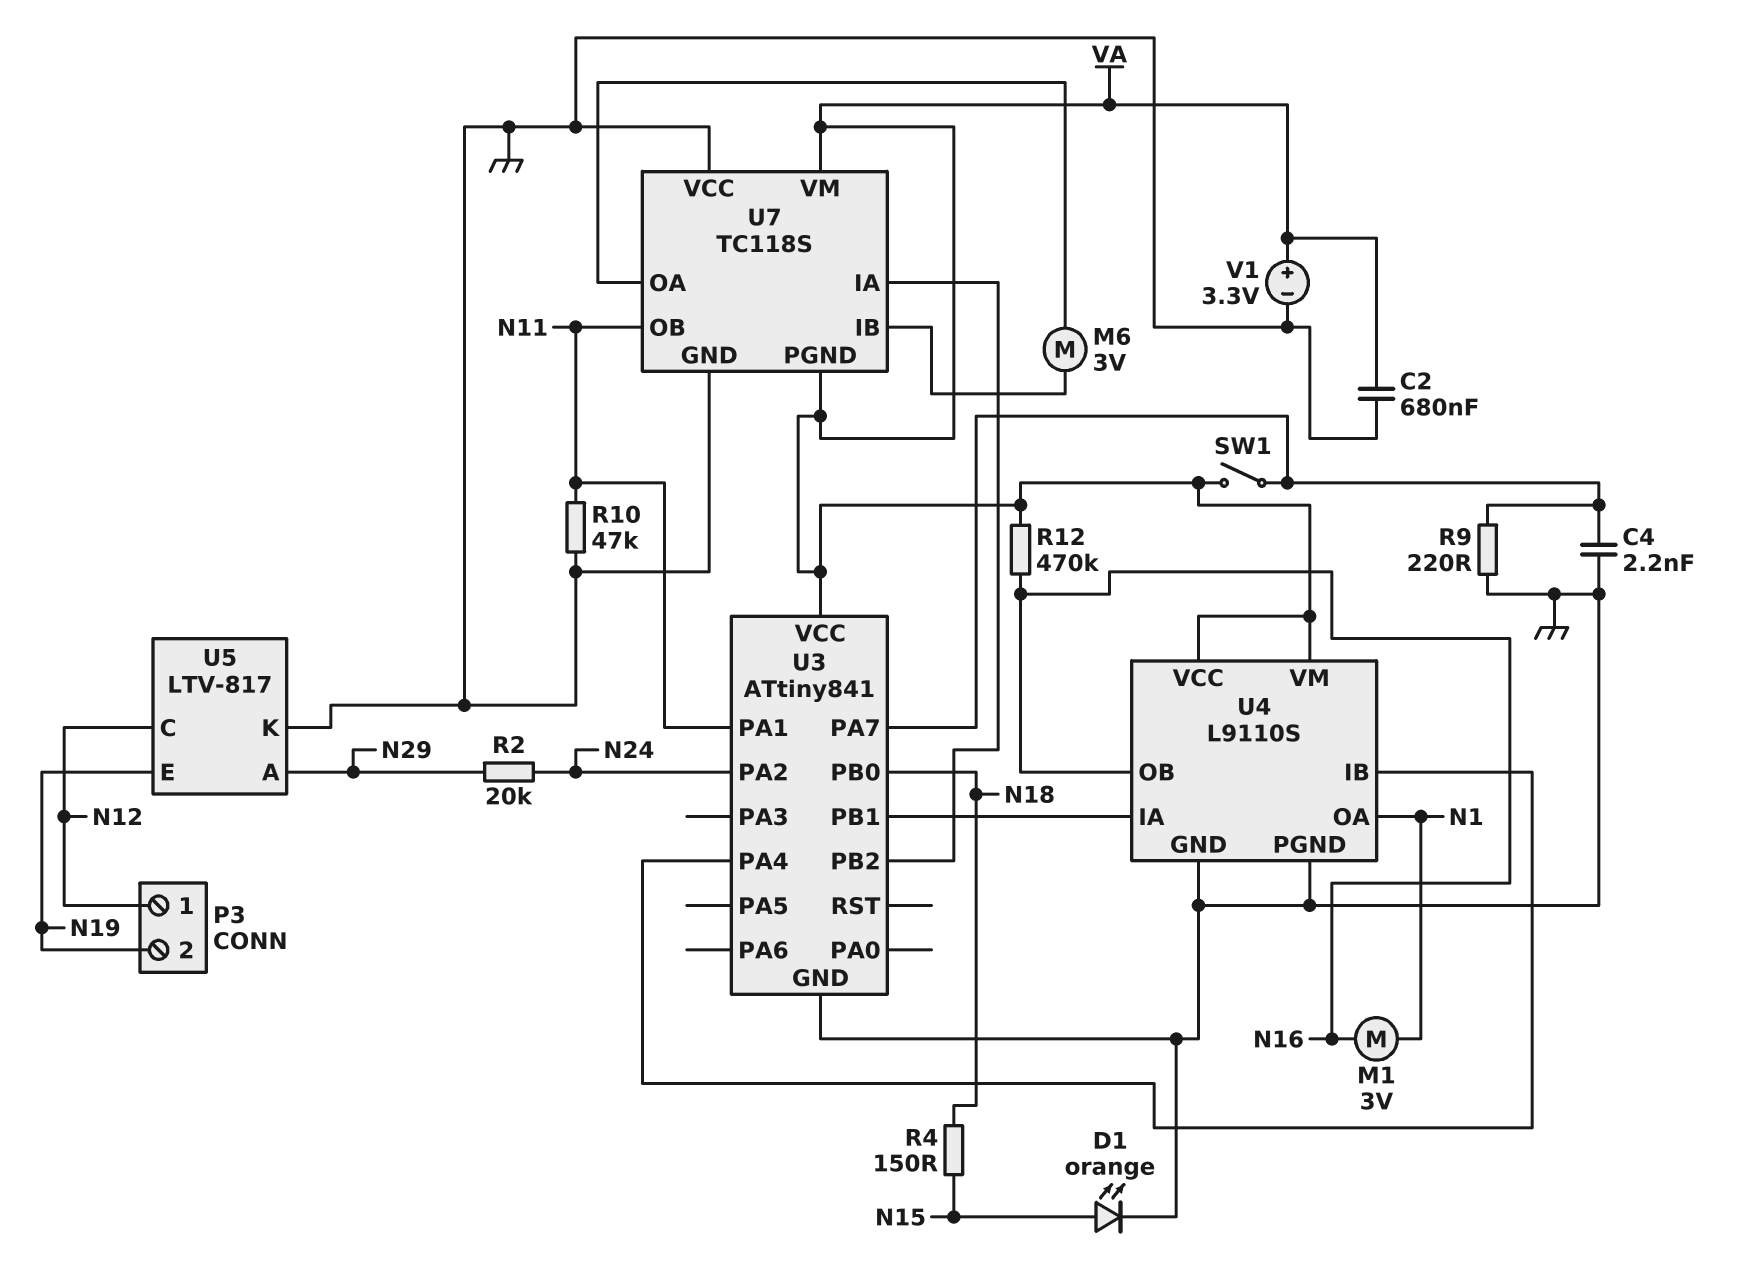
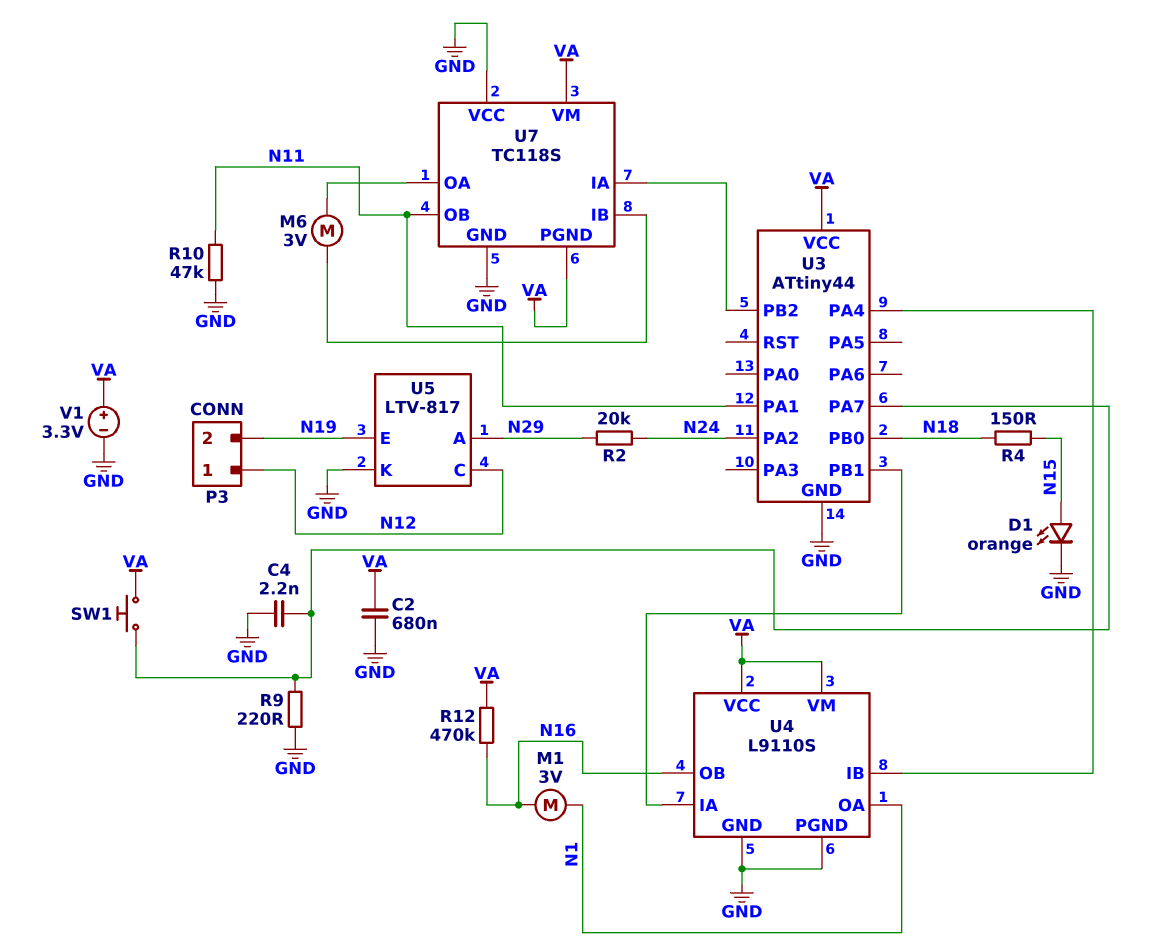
SW1: switch (U3/PA7, VA) -> button (U3/PA7, VA)
U3: ATtiny841 -> ATtiny44

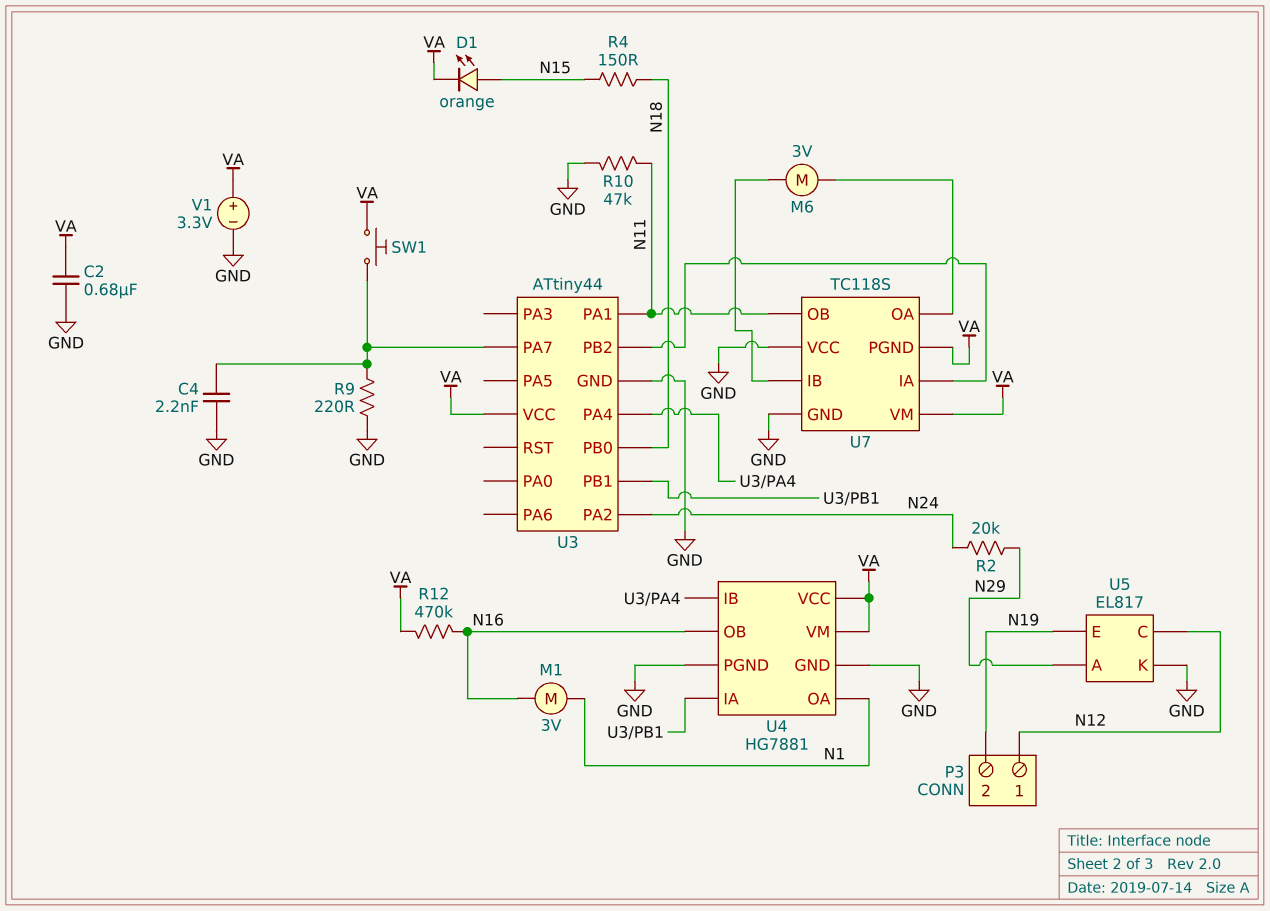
D1: LED orange (A N15, K GND) -> LED orange (A N15, K VA)
U4: L9110S -> HG7881
U5: LTV-817 -> EL817

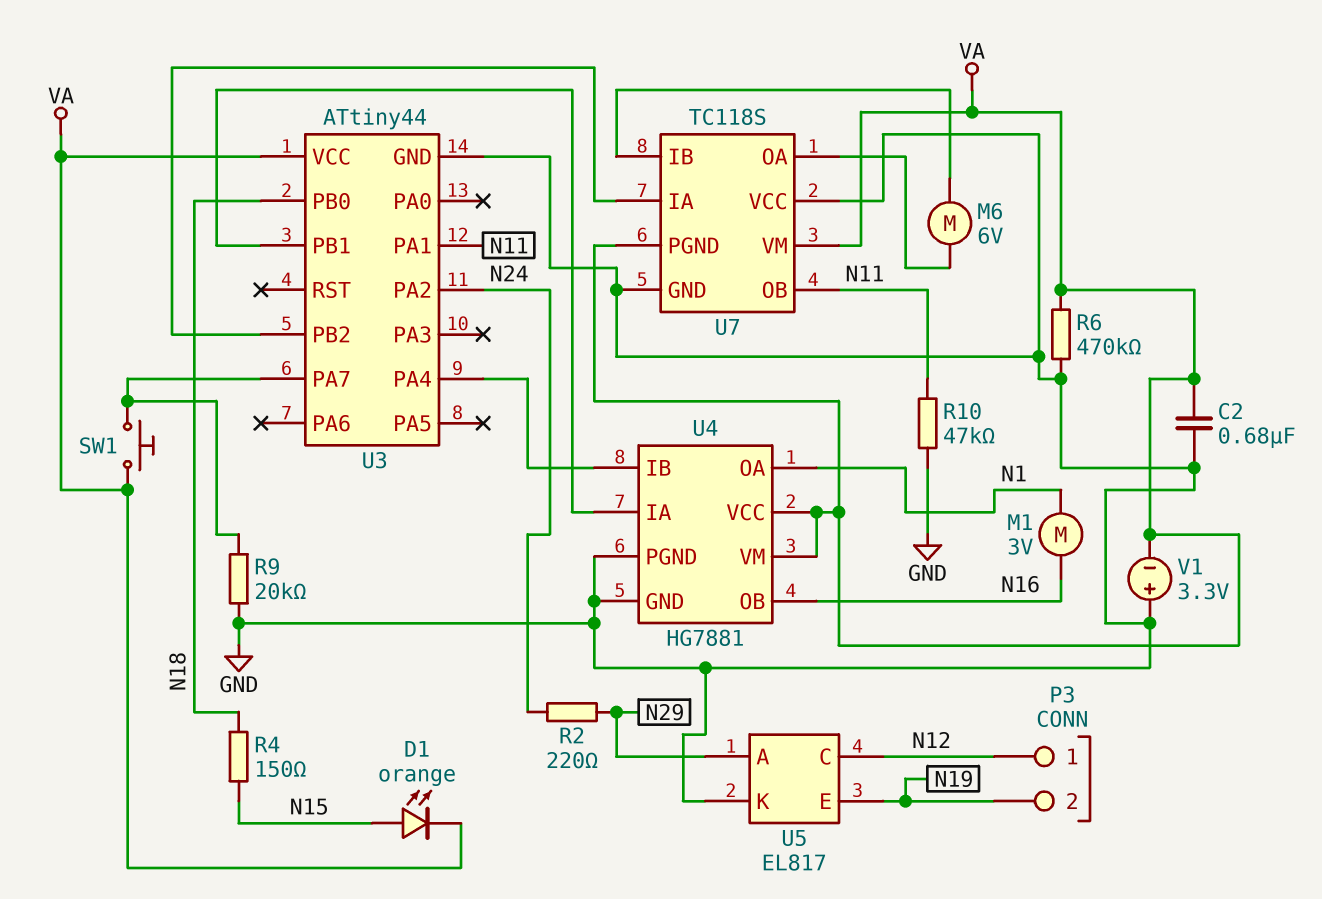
C4: 2.2nF (GND, U3/PA7) -> none
M6: motor 3V (U7/IB, U7/OA) -> motor 6V (U7/IB, U7/OA)
R2: 20k (N24, N29) -> 220 (N24, N29)
R6: none -> 470k (GND, VA)
R9: 220 (GND, U3/PA7) -> 20k (GND, U3/PA7)
R12: 470k (N16, VA) -> none
V1: 3.3V (plus VA, minus GND) -> 3.3V (plus GND, minus VA)

